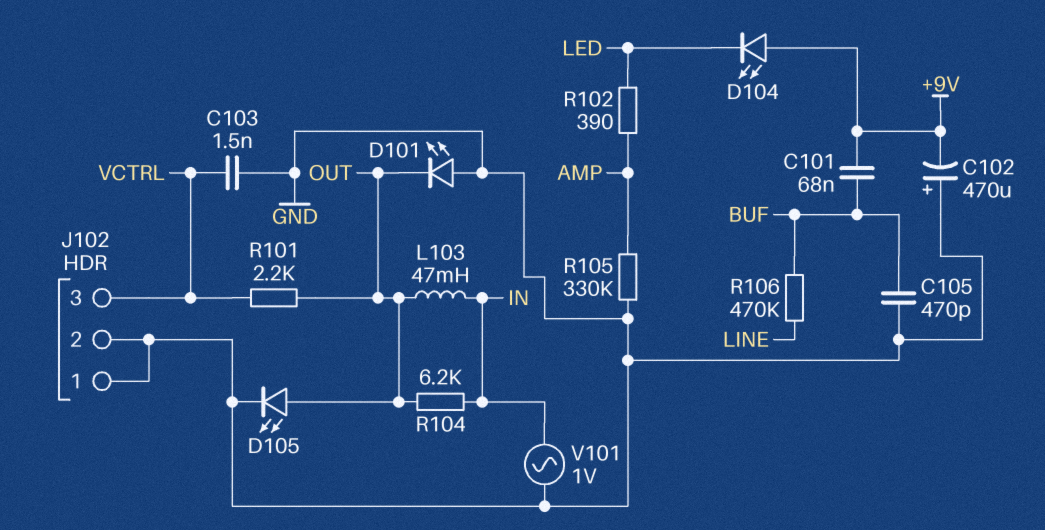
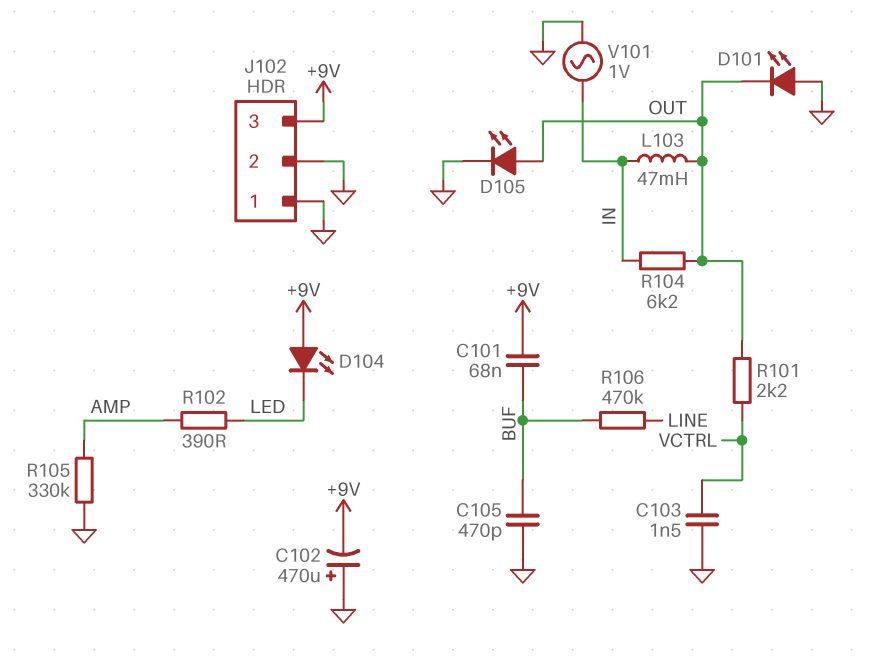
J102 pin 3: VCTRL -> +9V

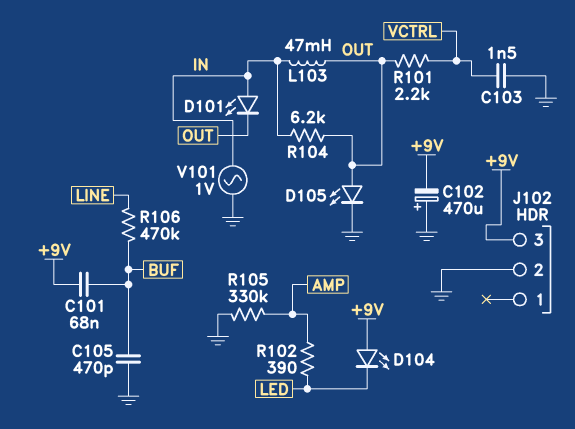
D101: LED (A GND, K OUT) -> LED (A IN, K OUT)
J102 pin 1: GND -> none

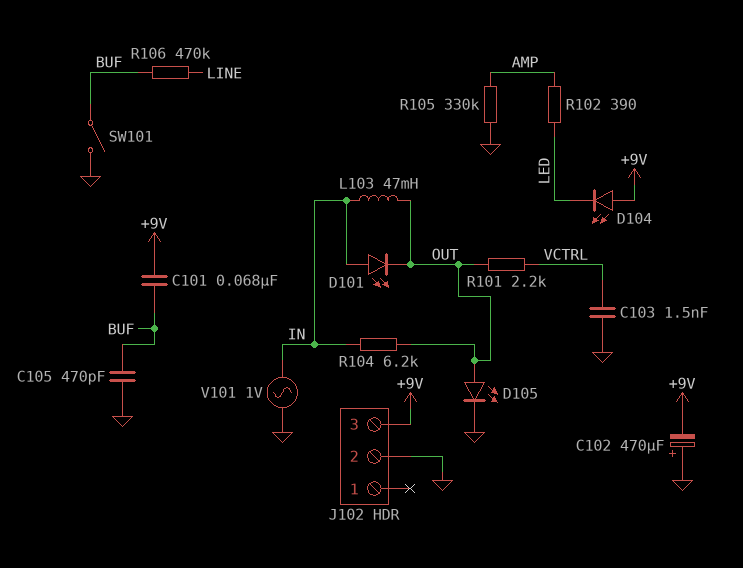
SW101: none -> switch (BUF, GND)

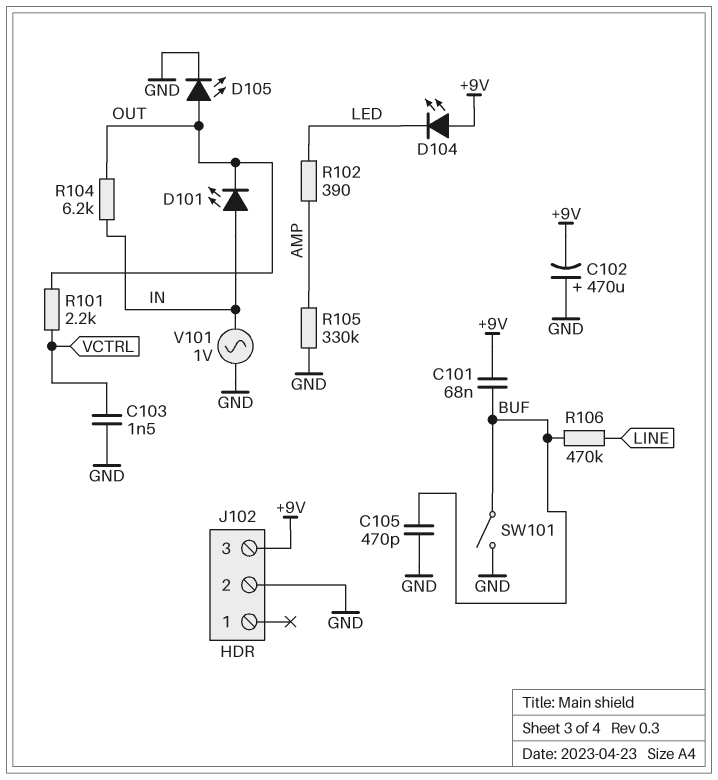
L103: 47mH (IN, OUT) -> none

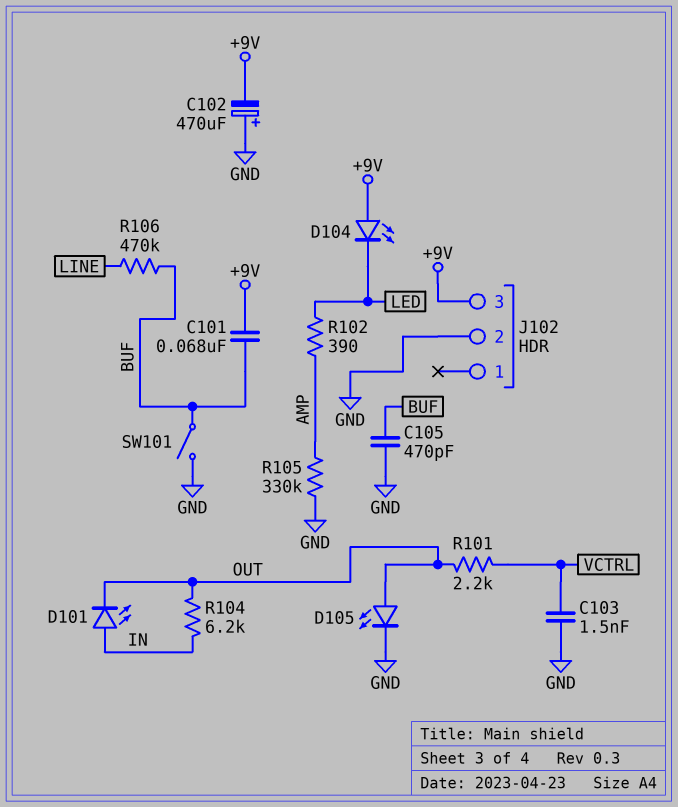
V101: AC 1V (GND, IN) -> none

